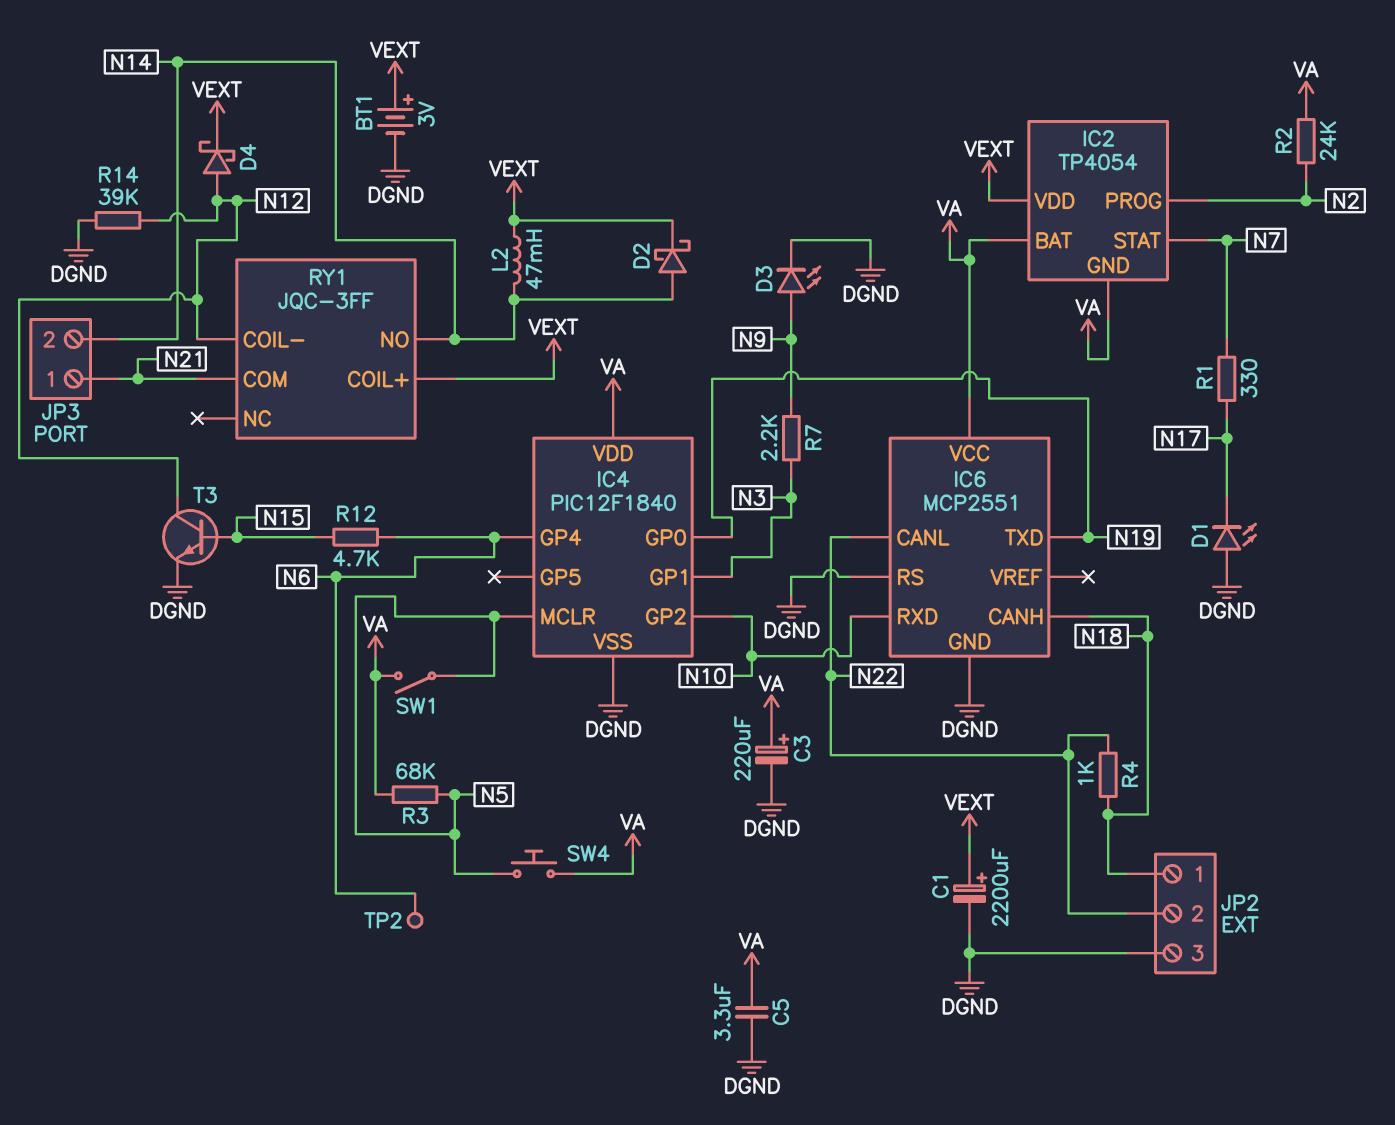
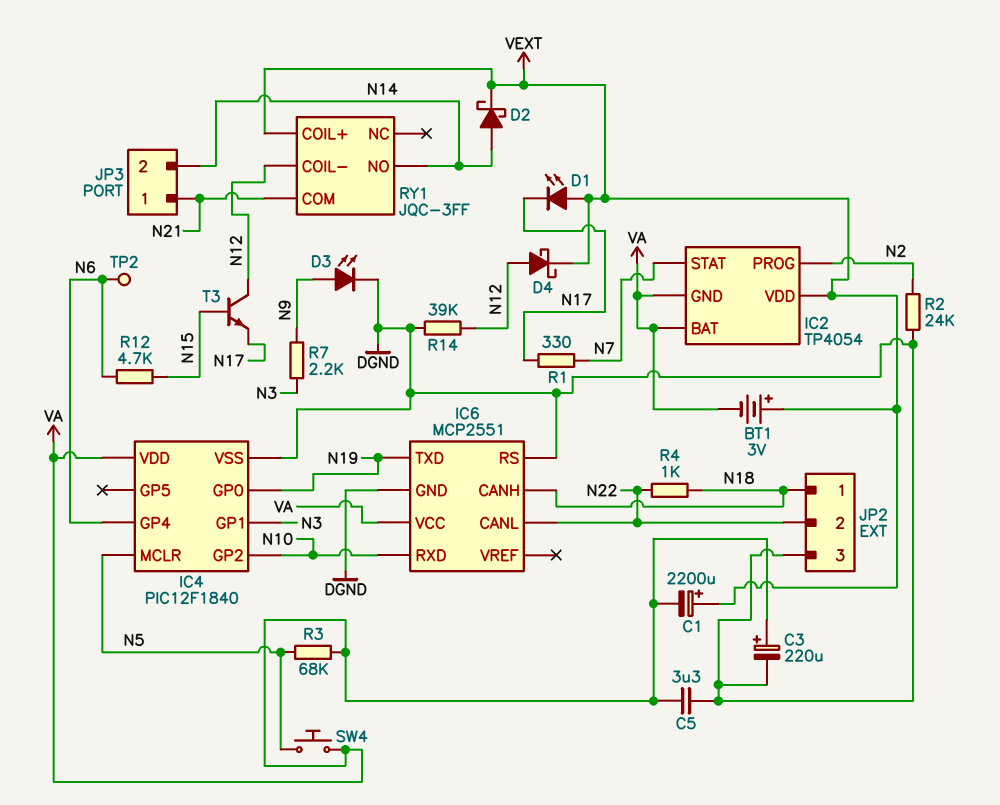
BT1: 3V (plus VEXT, minus DGND) -> 3V (plus VEXT, minus VA)
C1: 2200uF (plus VEXT, minus DGND) -> 2200uF (plus VEXT, minus VA)
D1: LED (A DGND, K N17) -> LED (A VEXT, K N17)
L2: 47mH (N14, VEXT) -> none
R2: 24k (N2, VA) -> 24k (DGND, N2)
SW1: switch (N5, VA) -> none
T3: NPN (B N15, C N12, E DGND) -> NPN (B N15, C N12, E N17)

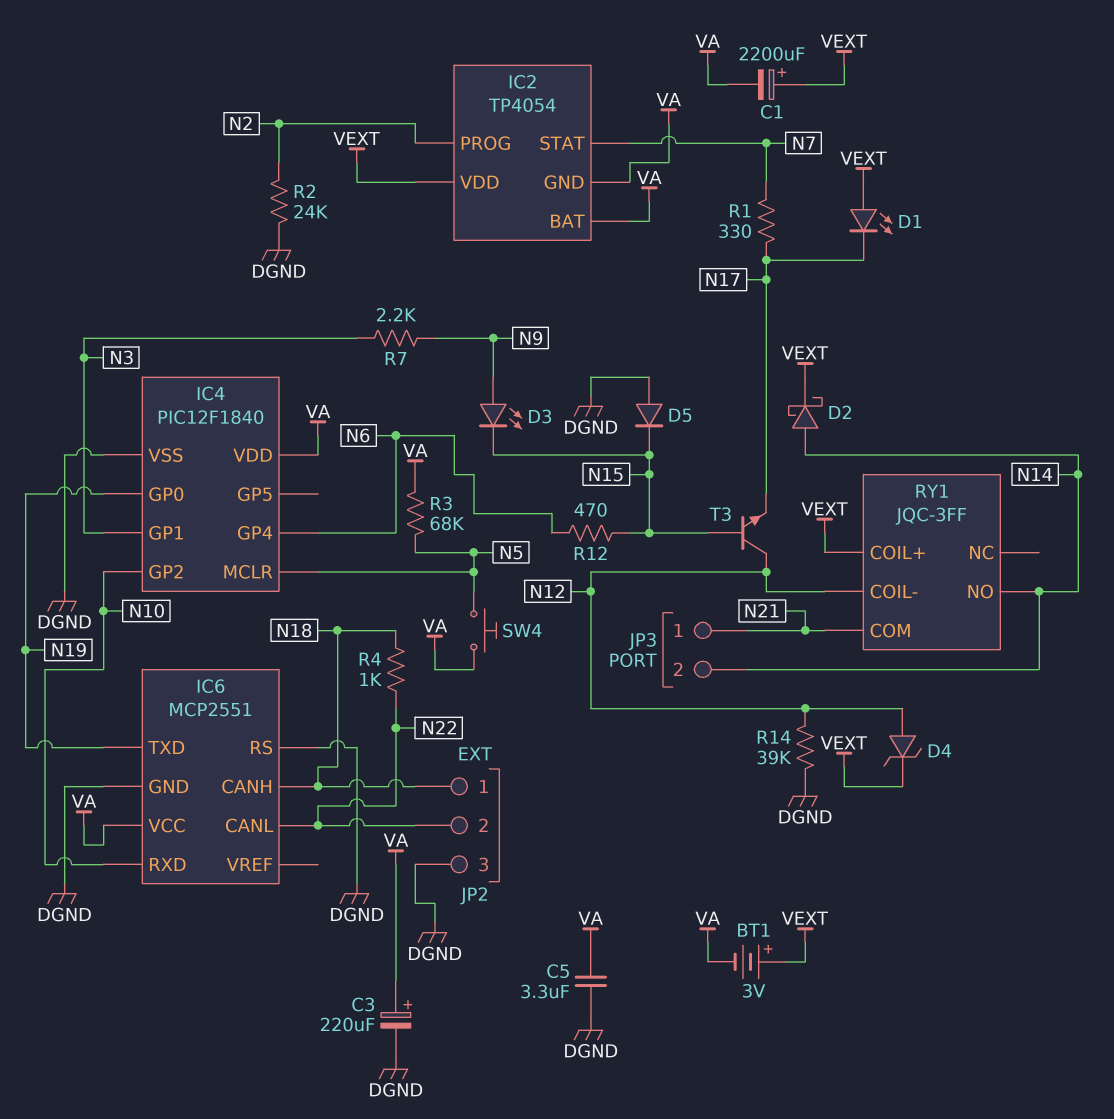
D3: LED (A N9, K DGND) -> LED (A N9, K N15)
D4: schottky (A N12, K VEXT) -> zener (A N12, K VEXT)
D5: none -> diode (A DGND, K N15)
R12: 4.7k (N6, N15) -> 470 (N6, N15)
TP2: test point (N6) -> none

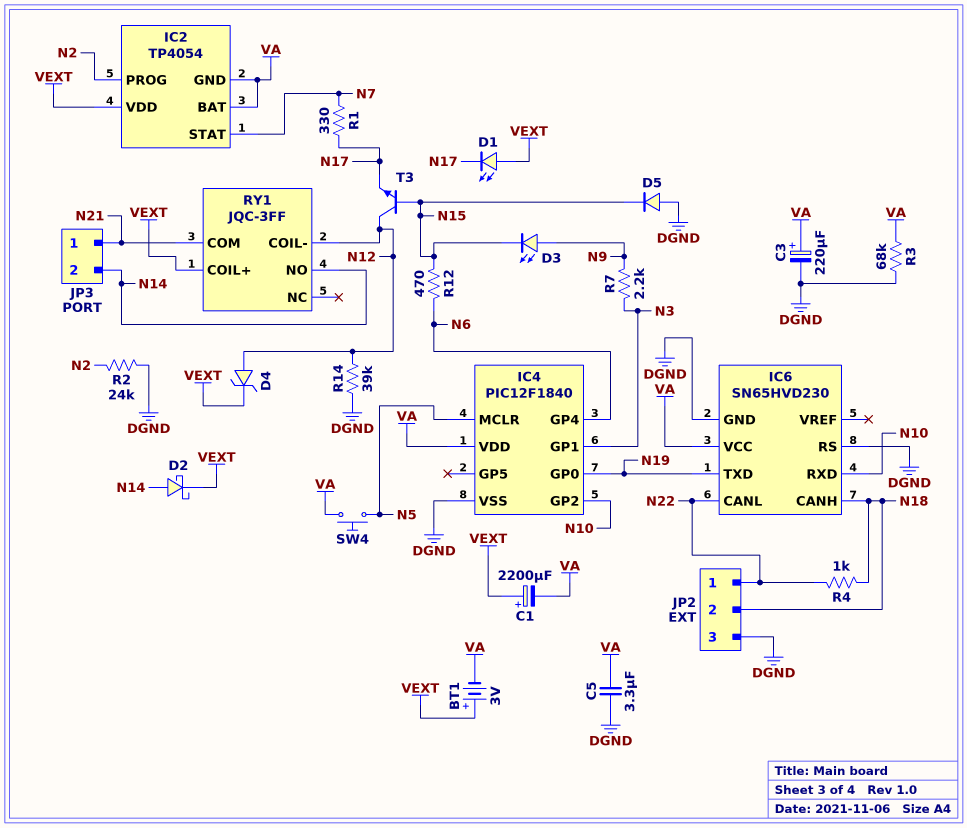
IC6: MCP2551 -> SN65HVD230
JP2 pin 1: N18 -> N22
JP2 pin 2: N22 -> N18
R3: 68k (N5, VA) -> 68k (DGND, VA)

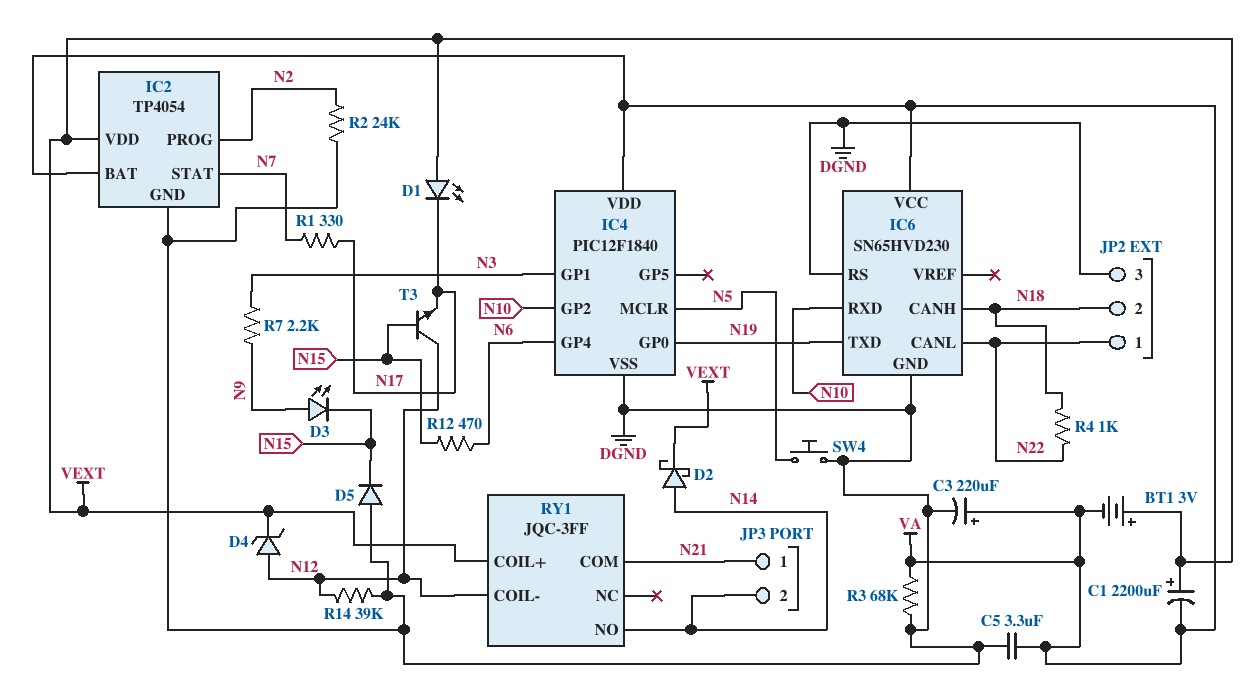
IC2 pin GND: VA -> DGND
SW4: button (N5, VA) -> button (DGND, N5)

